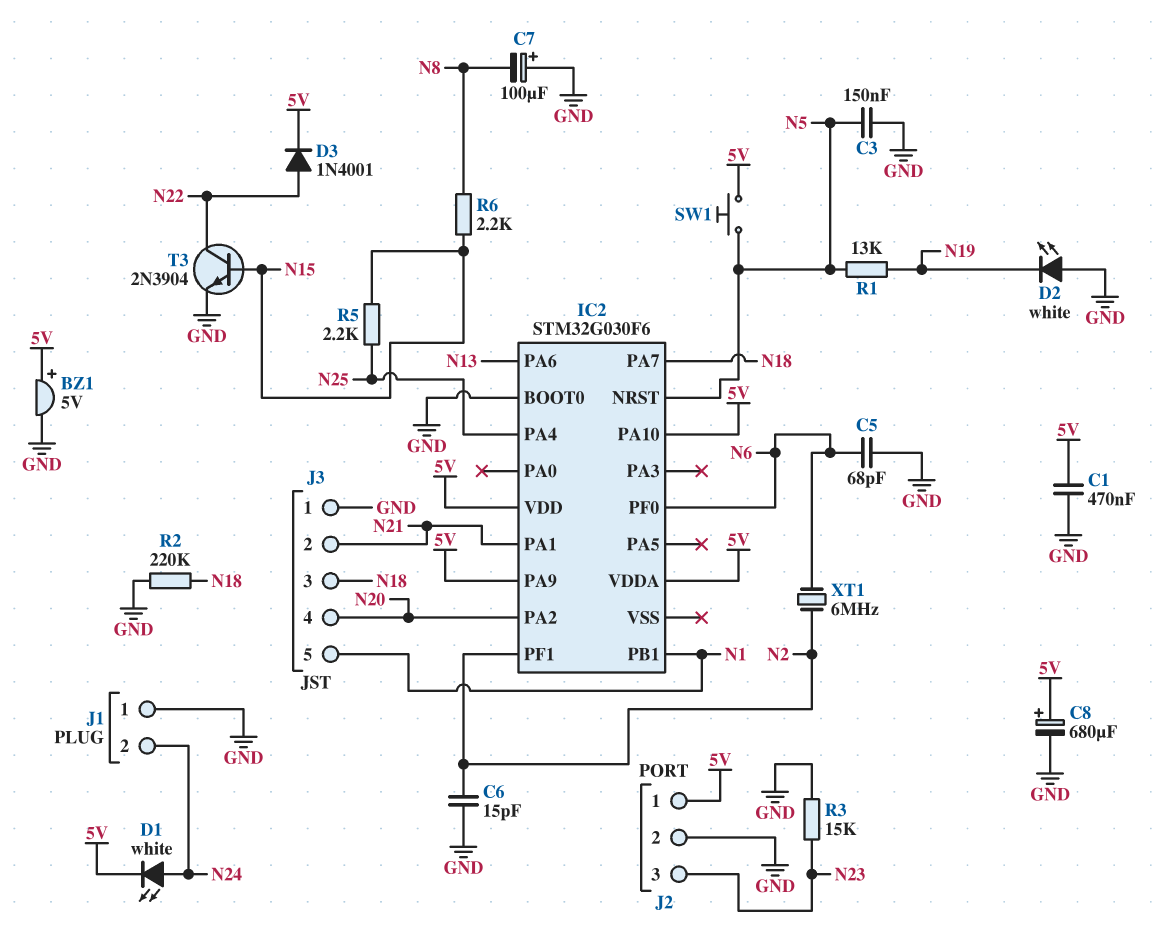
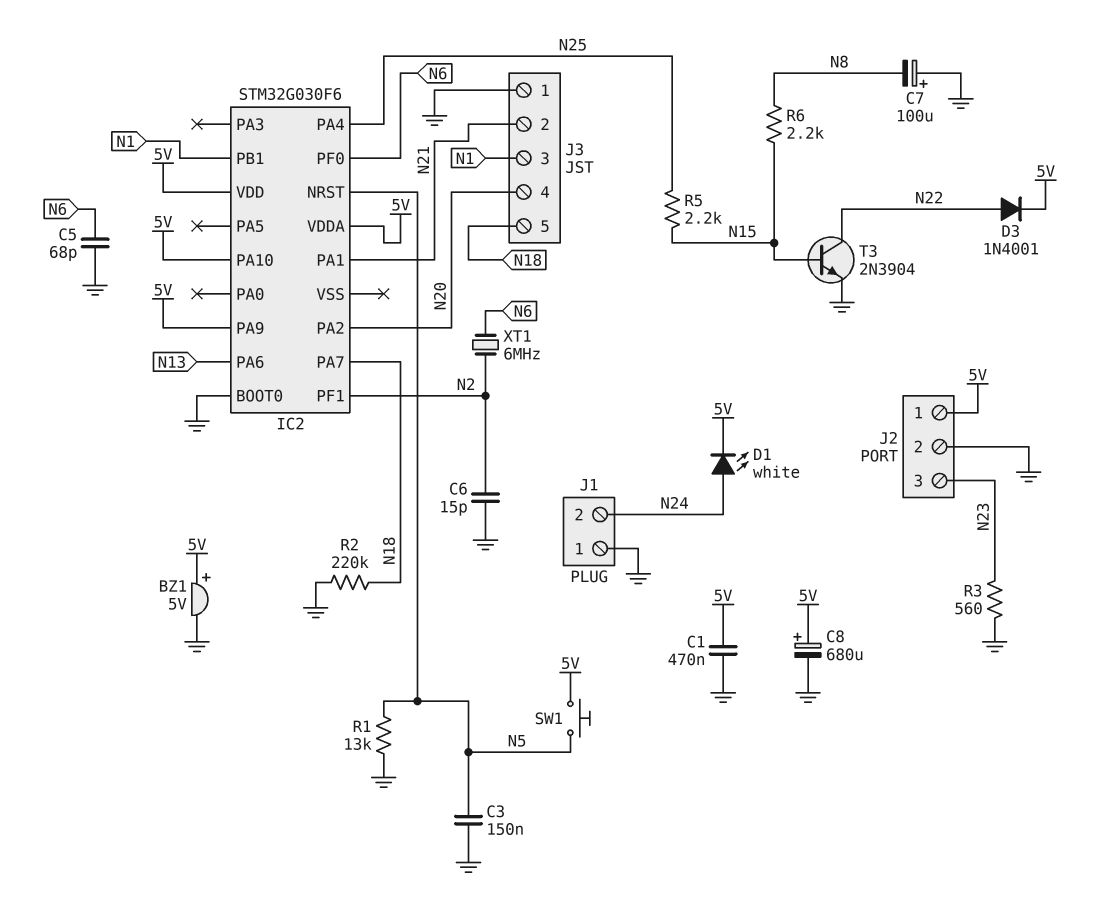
D2: LED white (A GND, K N19) -> none
J3 pin 3: N18 -> N1
J3 pin 5: N1 -> N18
R1: 13k (N5, N19) -> 13k (GND, N5)
R3: 15k (GND, N23) -> 560 (GND, N23)

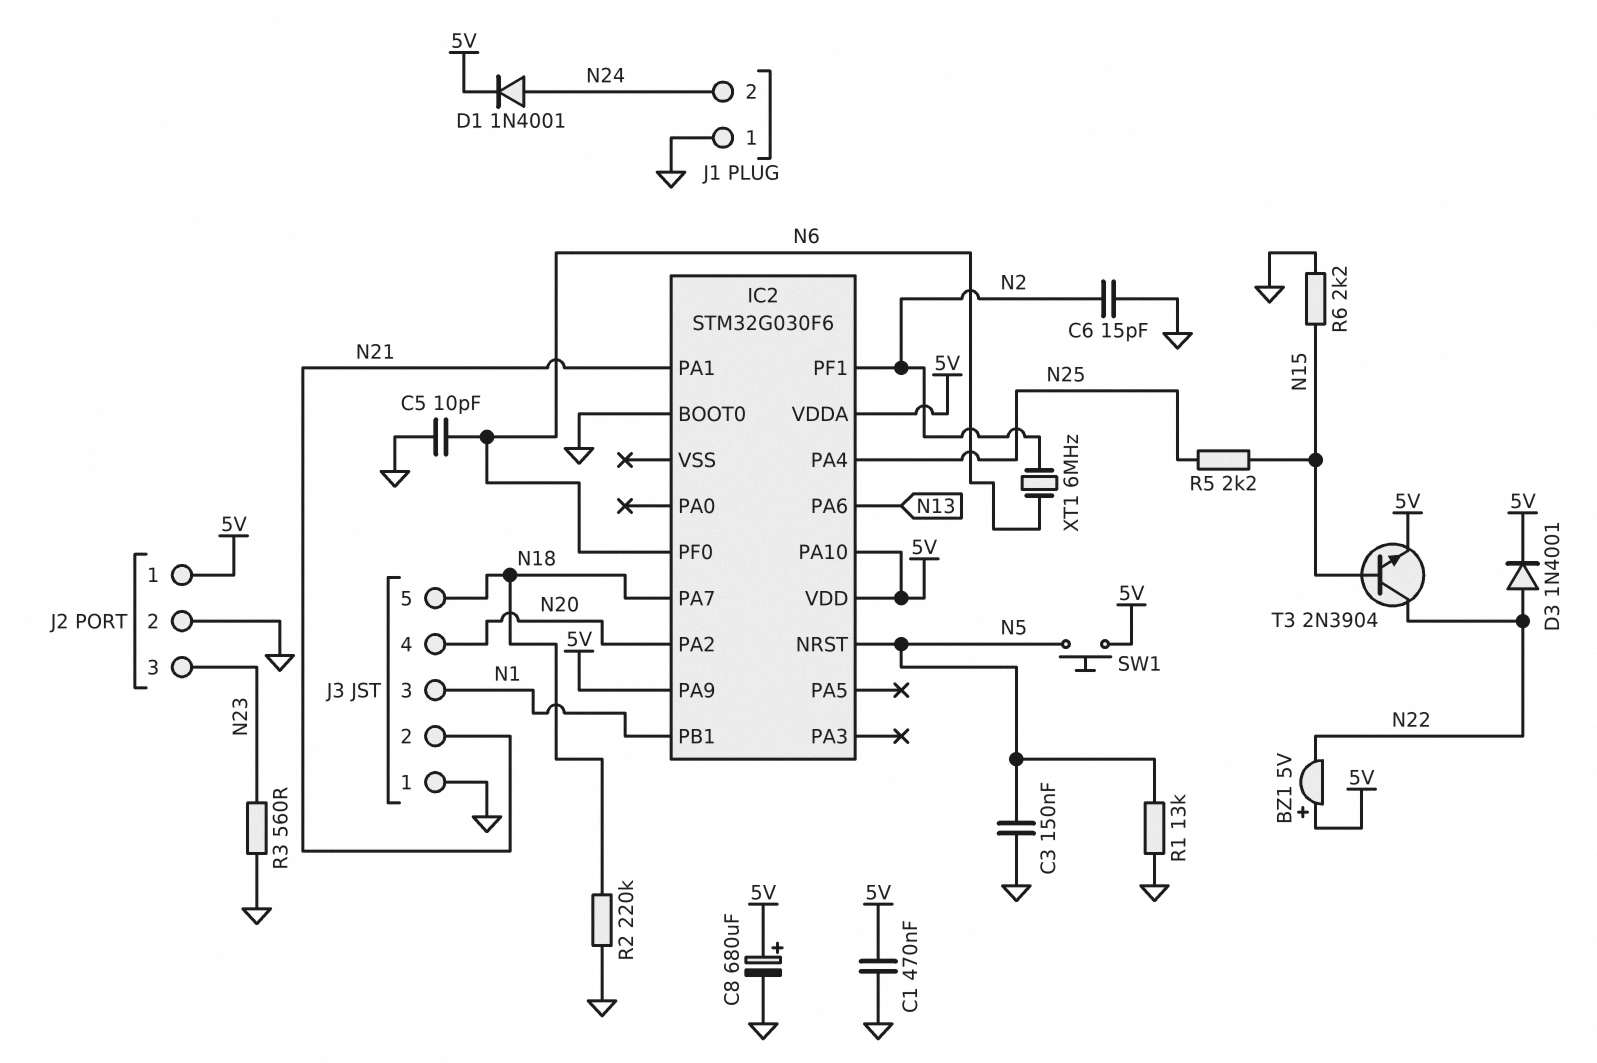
BZ1: buzzer 5V (plus 5V, minus GND) -> buzzer 5V (plus 5V, minus N22)
C5: 68pF (GND, N6) -> 10pF (GND, N6)
C7: 100uF (plus GND, minus N8) -> none
D1: LED white (A N24, K 5V) -> diode 1N4001 (A N24, K 5V)
R6: 2.2k (N8, N15) -> 2.2k (GND, N15)
T3: NPN 2N3904 (B N15, C N22, E GND) -> NPN 2N3904 (B N15, C N22, E 5V)

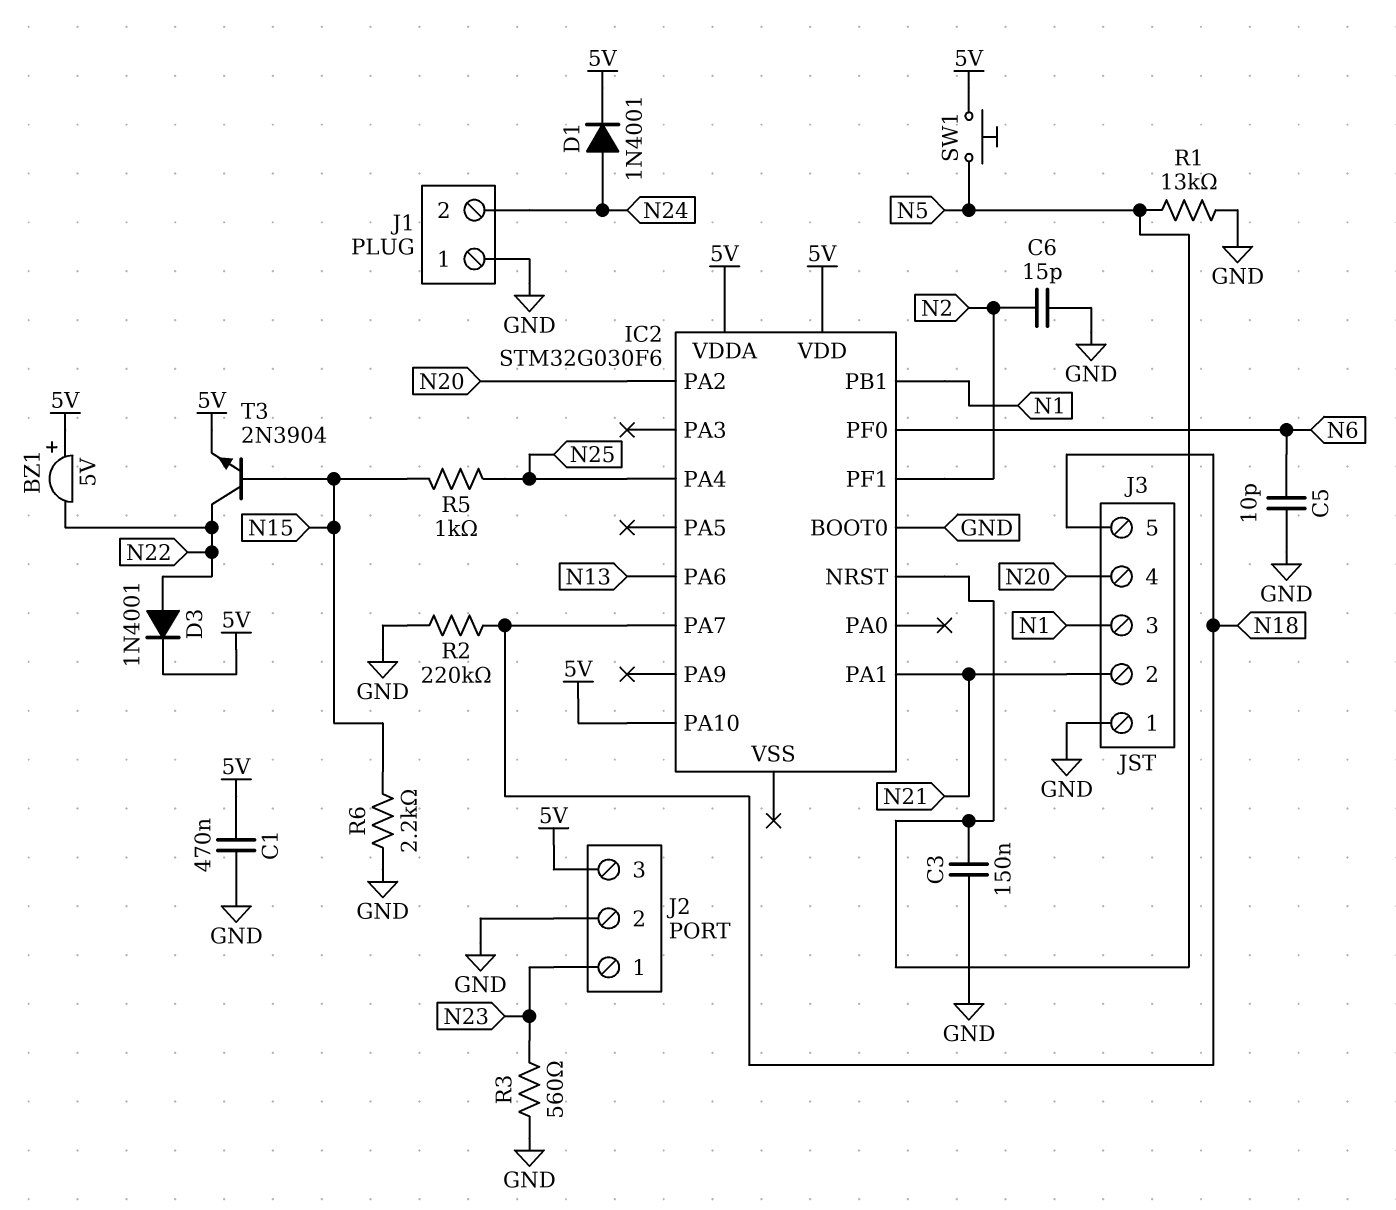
C8: 680uF (plus 5V, minus GND) -> none
IC2 pin PA9: 5V -> none
J2 pin 1: 5V -> N23
J2 pin 3: N23 -> 5V
R5: 2.2k (N15, N25) -> 1k (N15, N25)
XT1: 6MHz (N2, N6) -> none

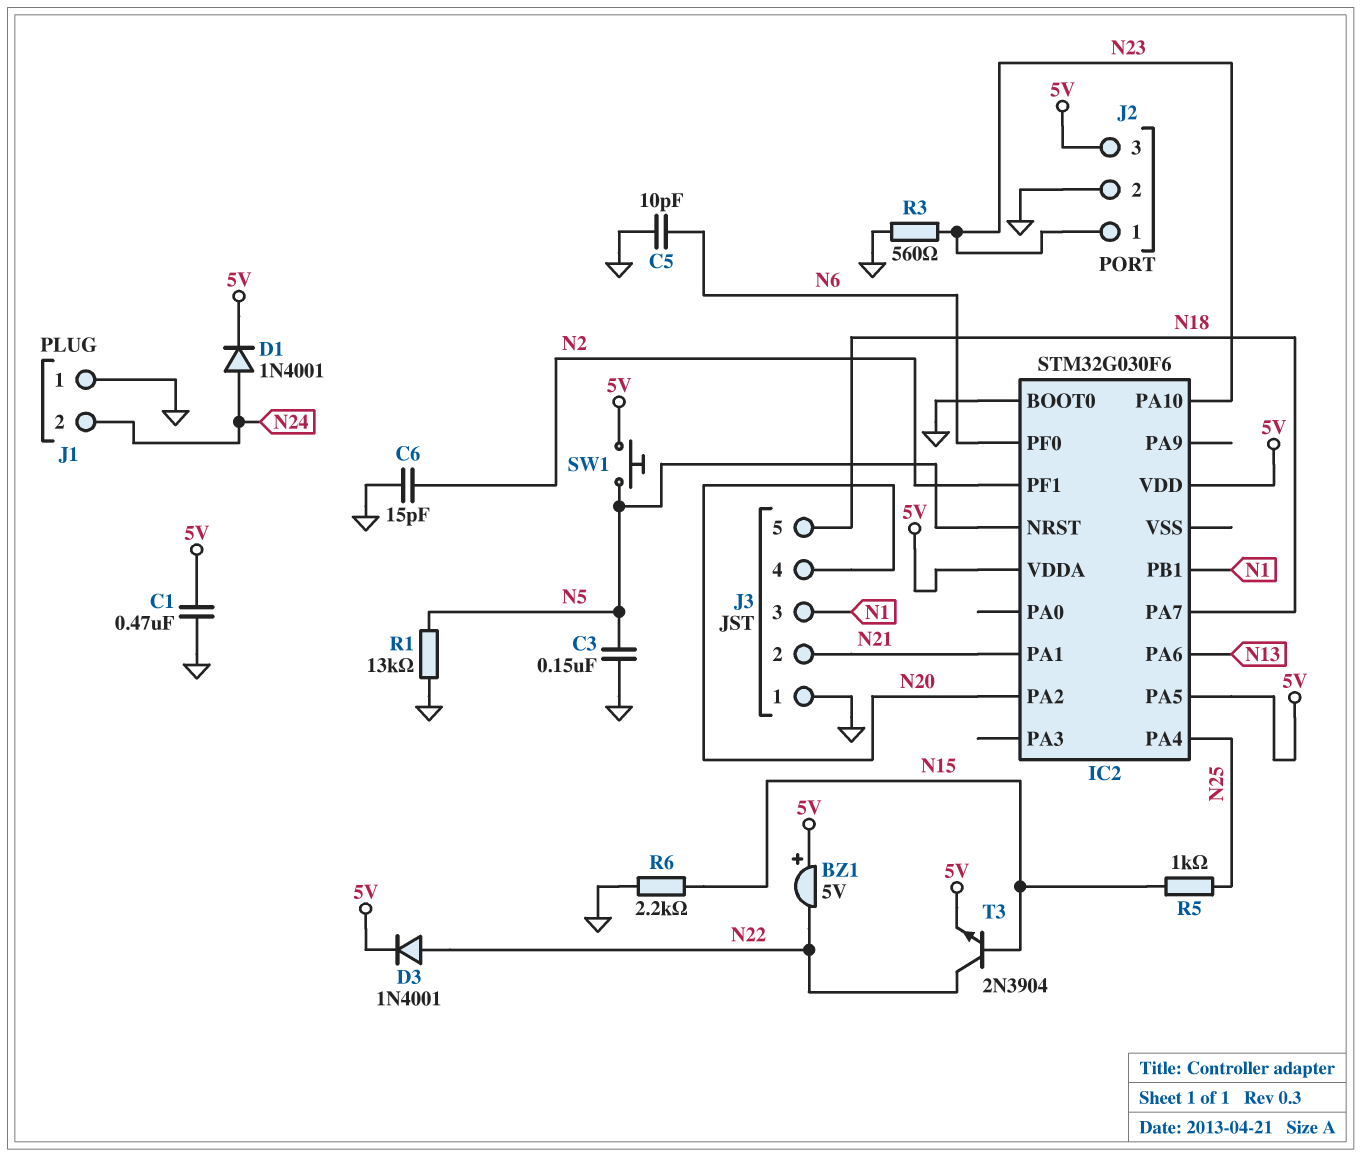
IC2 pin PA5: none -> 5V
IC2 pin PA10: 5V -> N23
R2: 220k (GND, N18) -> none

